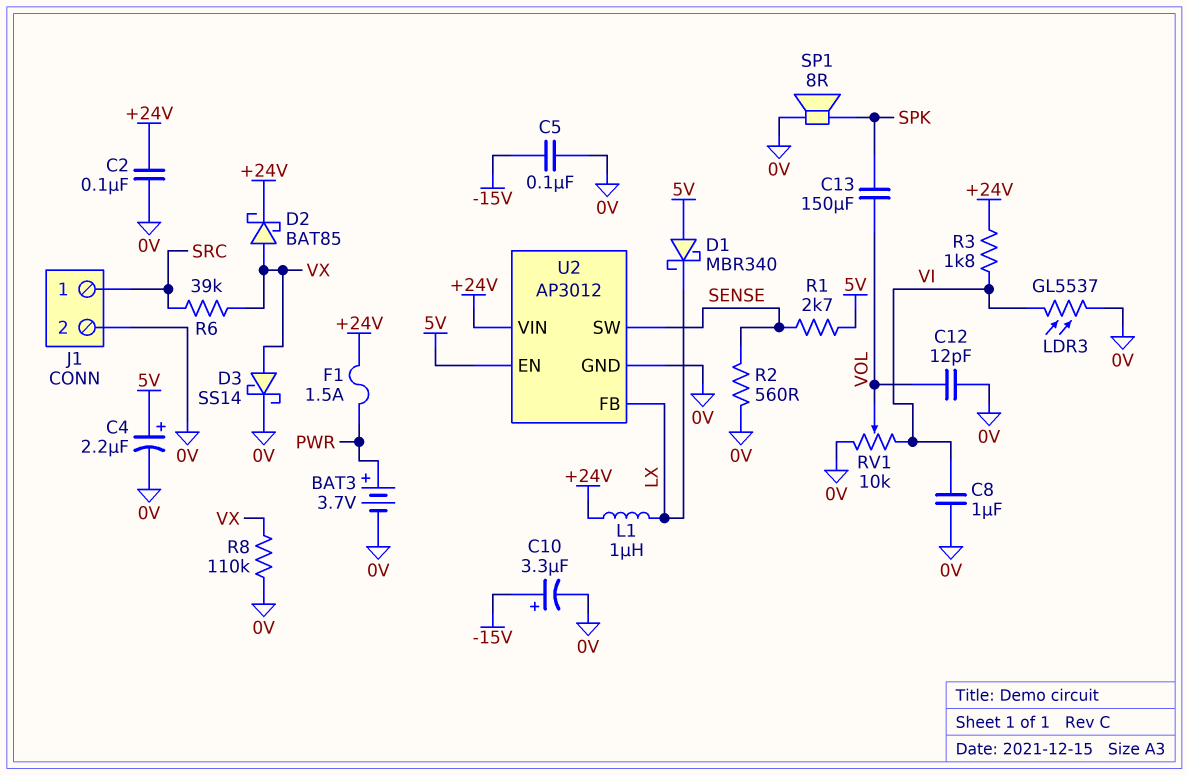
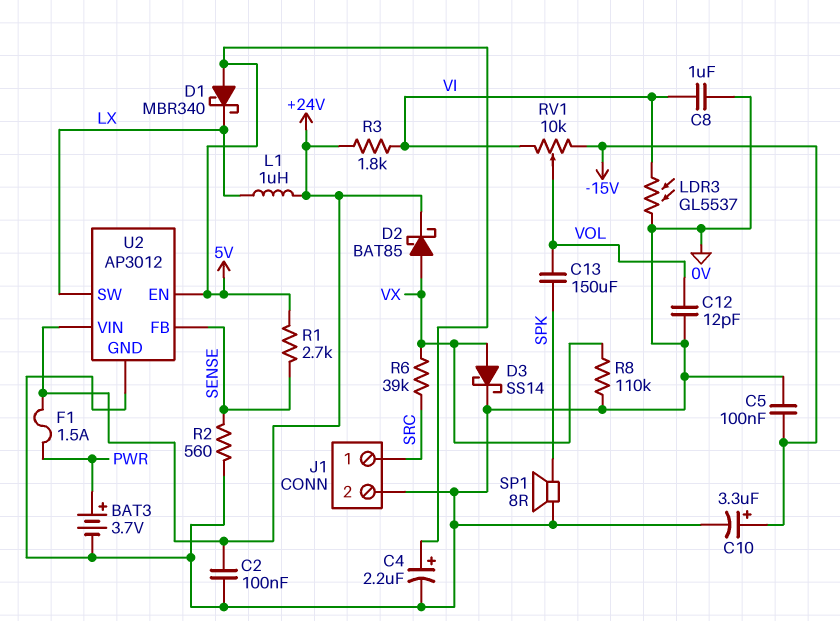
RV1: 10k (0V, VI, wiper VOL) -> 10k (-15V, VI, wiper VOL)
U2 pin FB: LX -> SENSE
U2 pin SW: SENSE -> LX

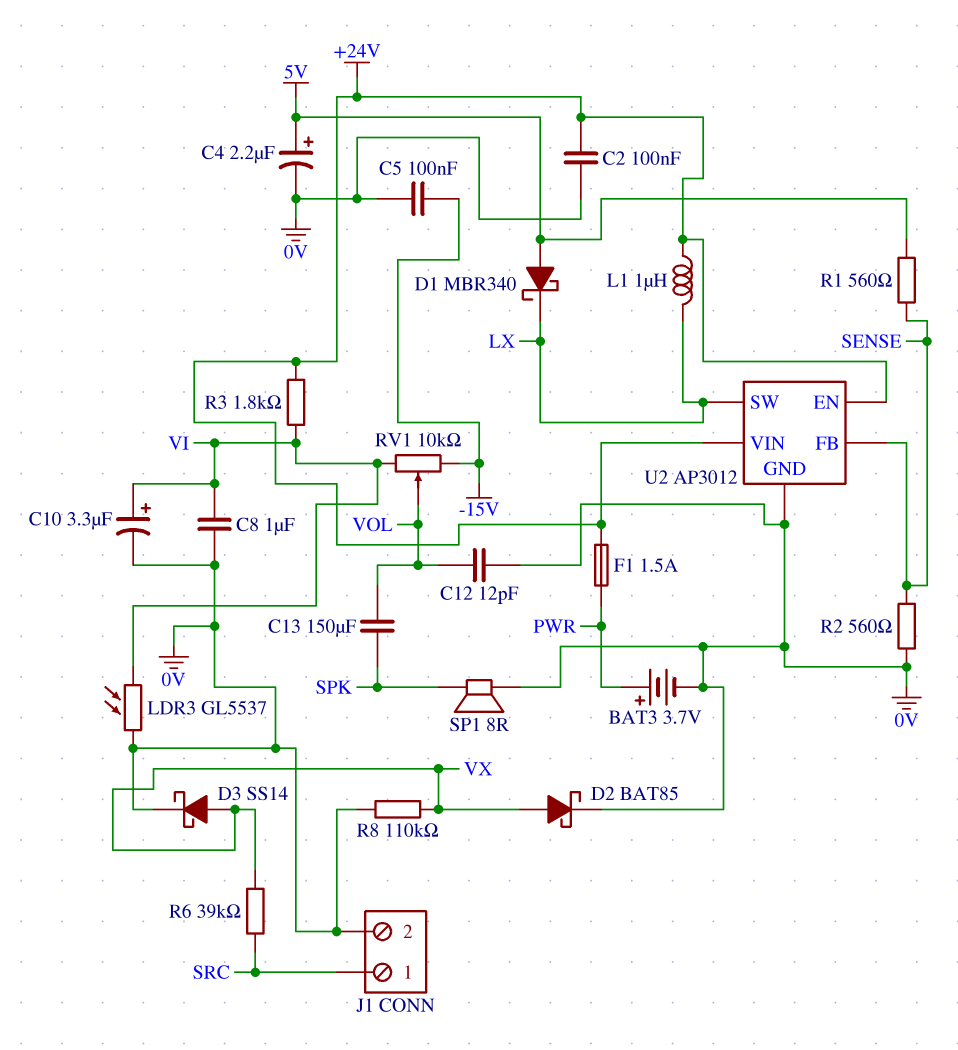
C10: 3.3uF (plus -15V, minus 0V) -> 3.3uF (plus VI, minus 0V)
D2: schottky BAT85 (A VX, K +24V) -> schottky BAT85 (A VX, K 0V)
R1: 2.7k (5V, SENSE) -> 560 (5V, SENSE)
U2 pin EN: 5V -> +24V

